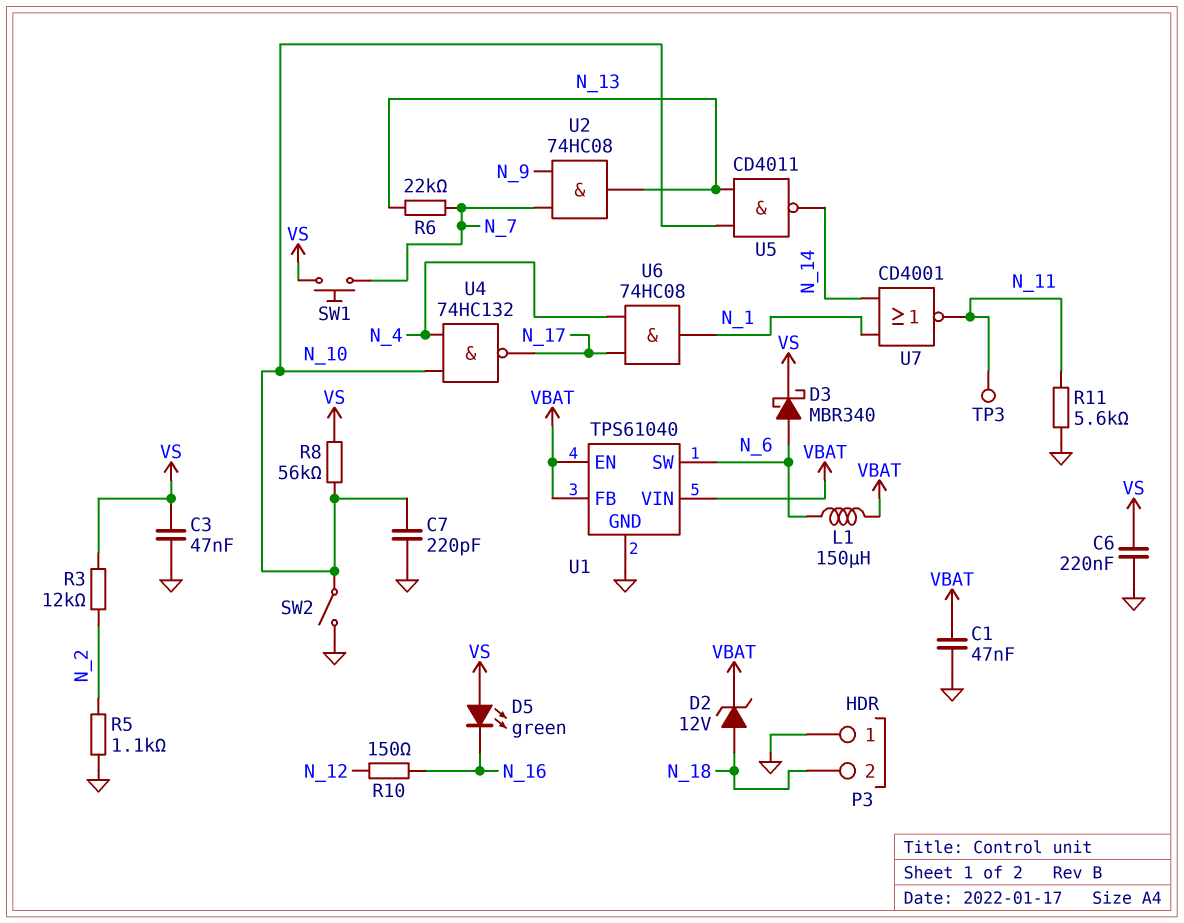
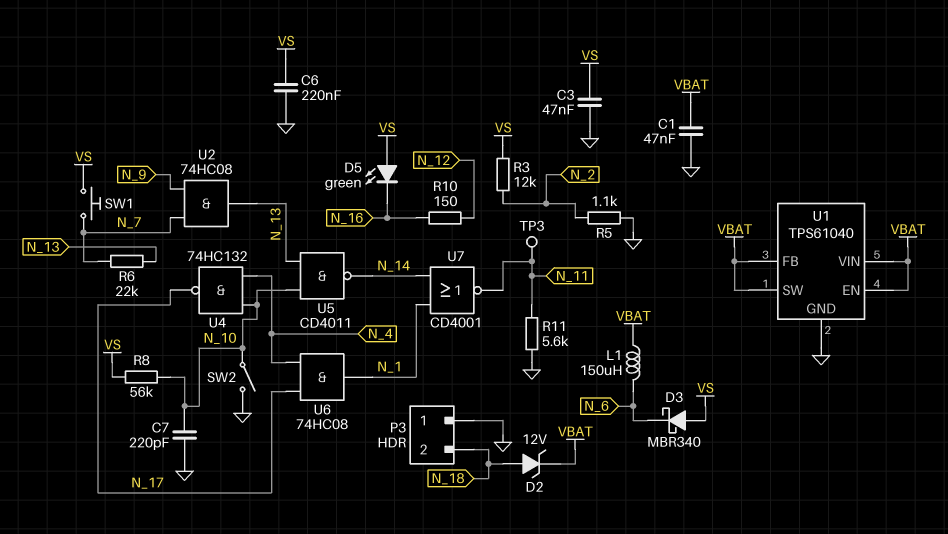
D3: schottky MBR340 (A N_6, K VS) -> schottky MBR340 (A VS, K N_6)
U1 pin SW: N_6 -> VBAT

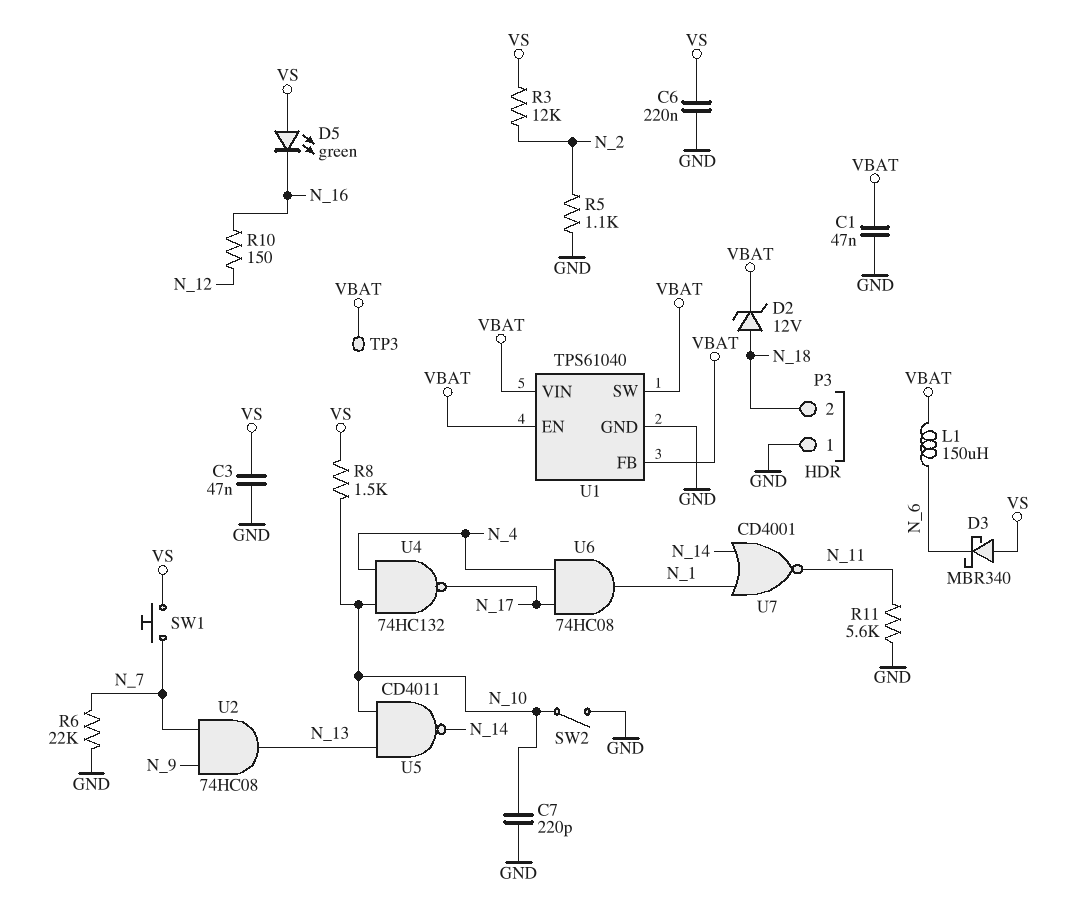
R6: 22k (N_7, N_13) -> 22k (GND, N_7)
R8: 56k (N_10, VS) -> 1.5k (N_10, VS)
TP3: test point (N_11) -> test point (VBAT)

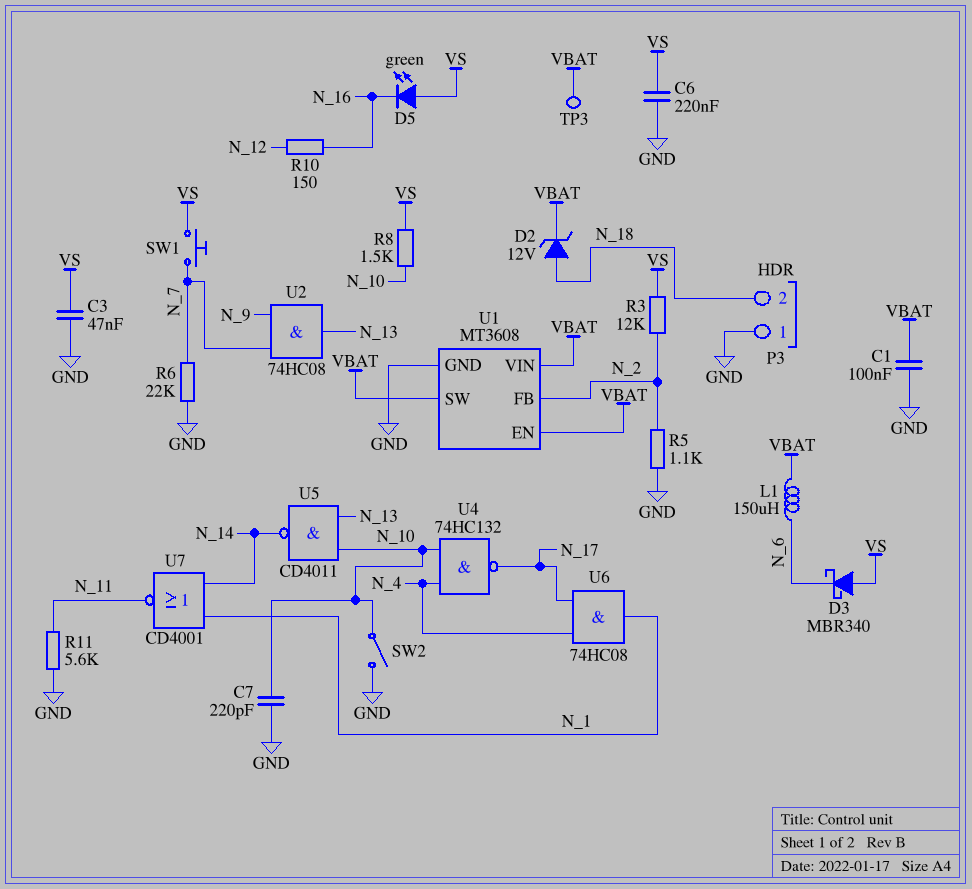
C1: 47nF (GND, VBAT) -> 100nF (GND, VBAT)
U1: TPS61040 -> MT3608
U1 pin FB: VBAT -> N_2

